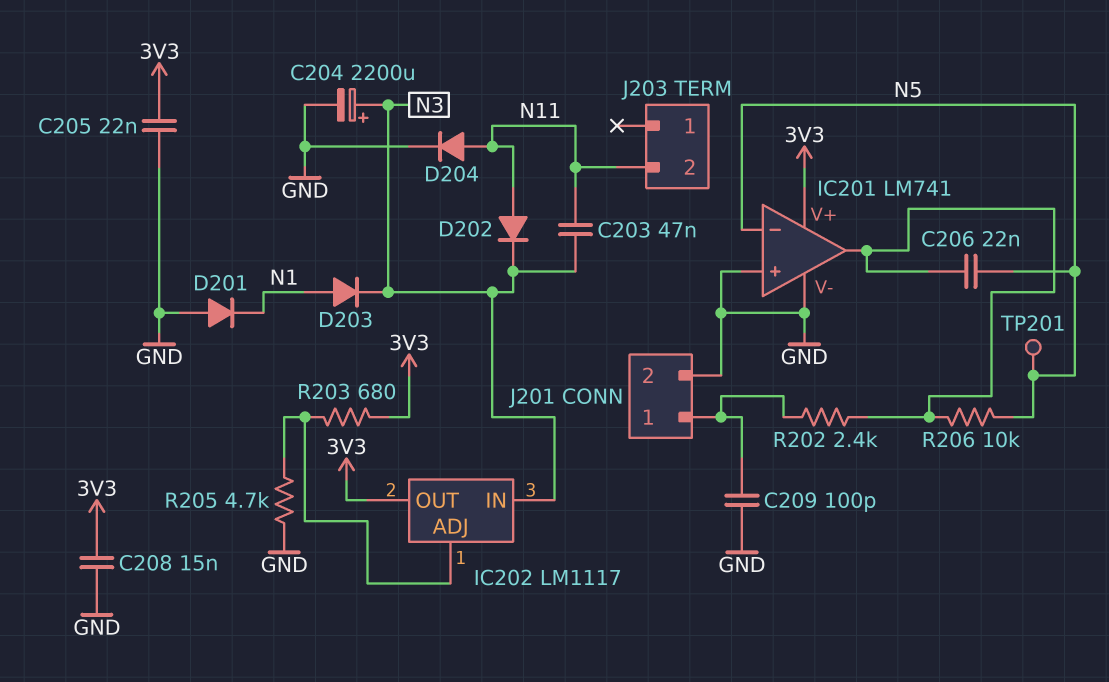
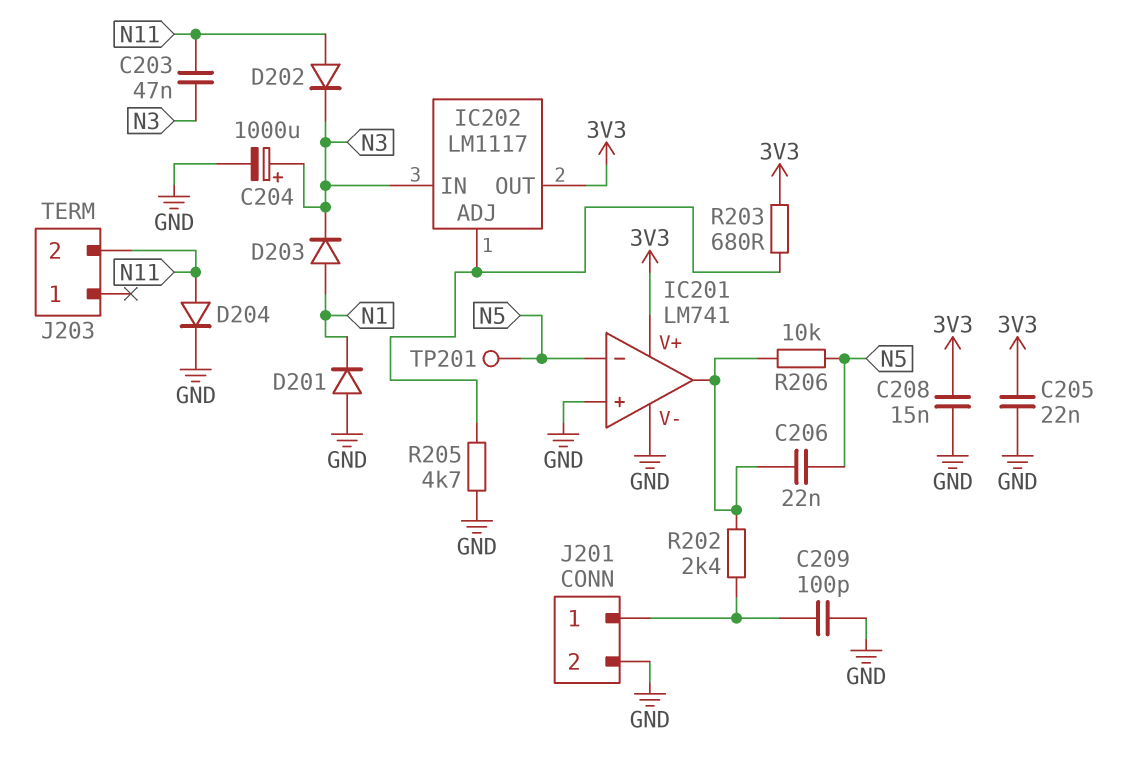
C204: 2200uF (plus N3, minus GND) -> 1000uF (plus N3, minus GND)

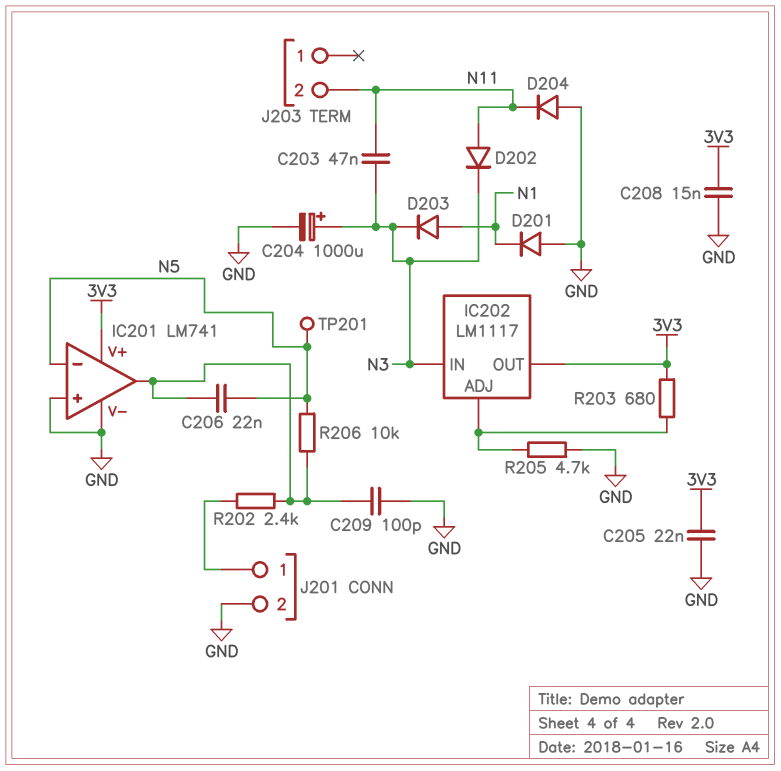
C209: 100pF (GND, J201/1) -> 100pF (GND, IC201/out)
D204: diode (A N11, K GND) -> diode (A GND, K N11)

